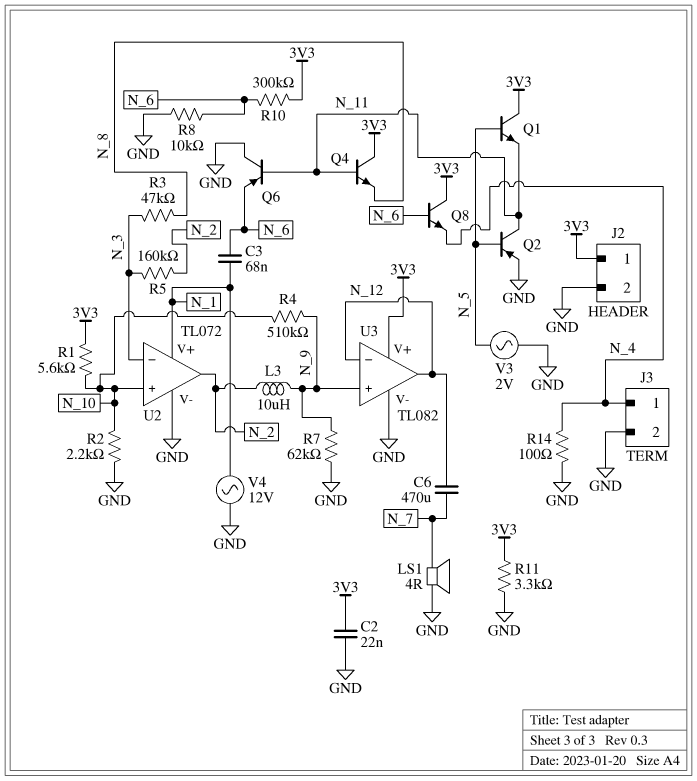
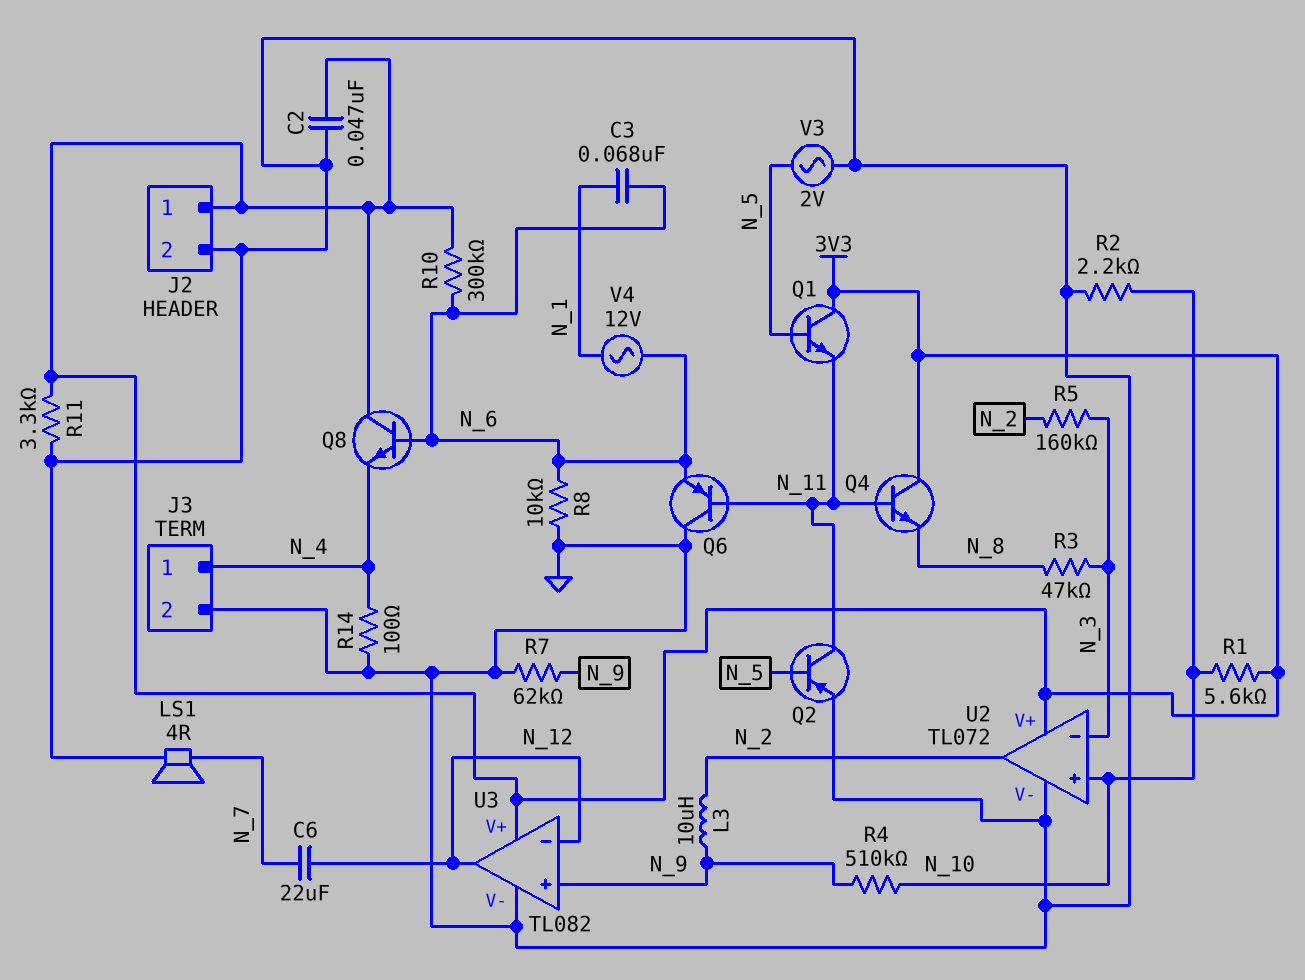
C2: 22nF (3V3, GND) -> 47nF (3V3, GND)
C6: 470uF (N_7, N_12) -> 22uF (N_7, N_12)
U2 pin V+: N_1 -> 3V3
V4: AC 12V (GND, N_1) -> AC 12V (N_1, N_6)

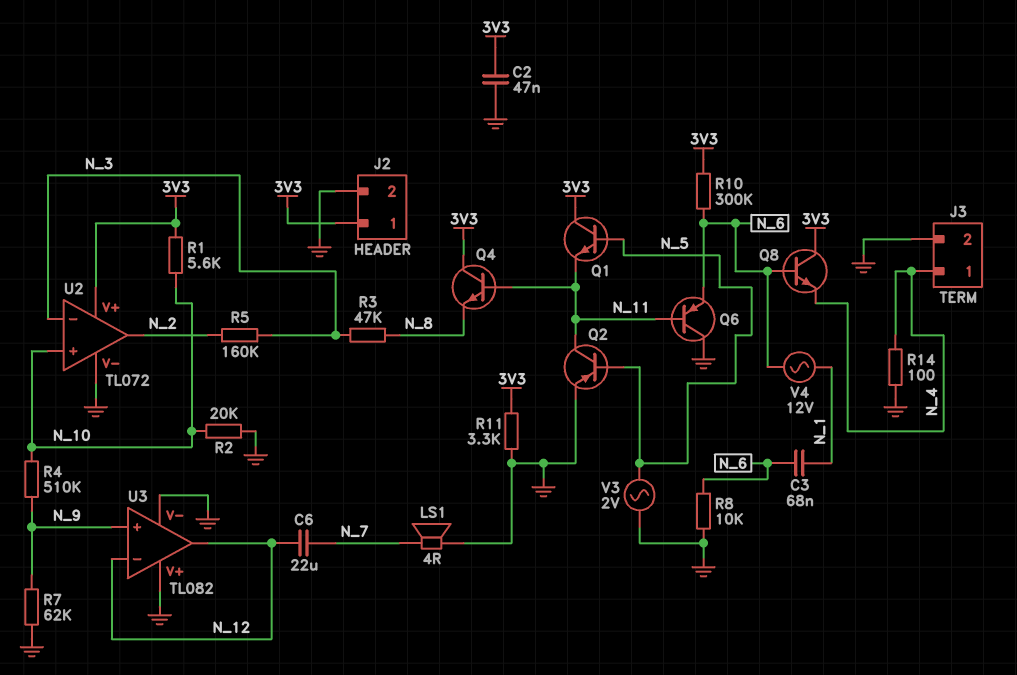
L3: 10uH (N_2, N_9) -> none
R2: 2.2k (GND, N_10) -> 20k (GND, N_10)
U3 pin V+: 3V3 -> GND

